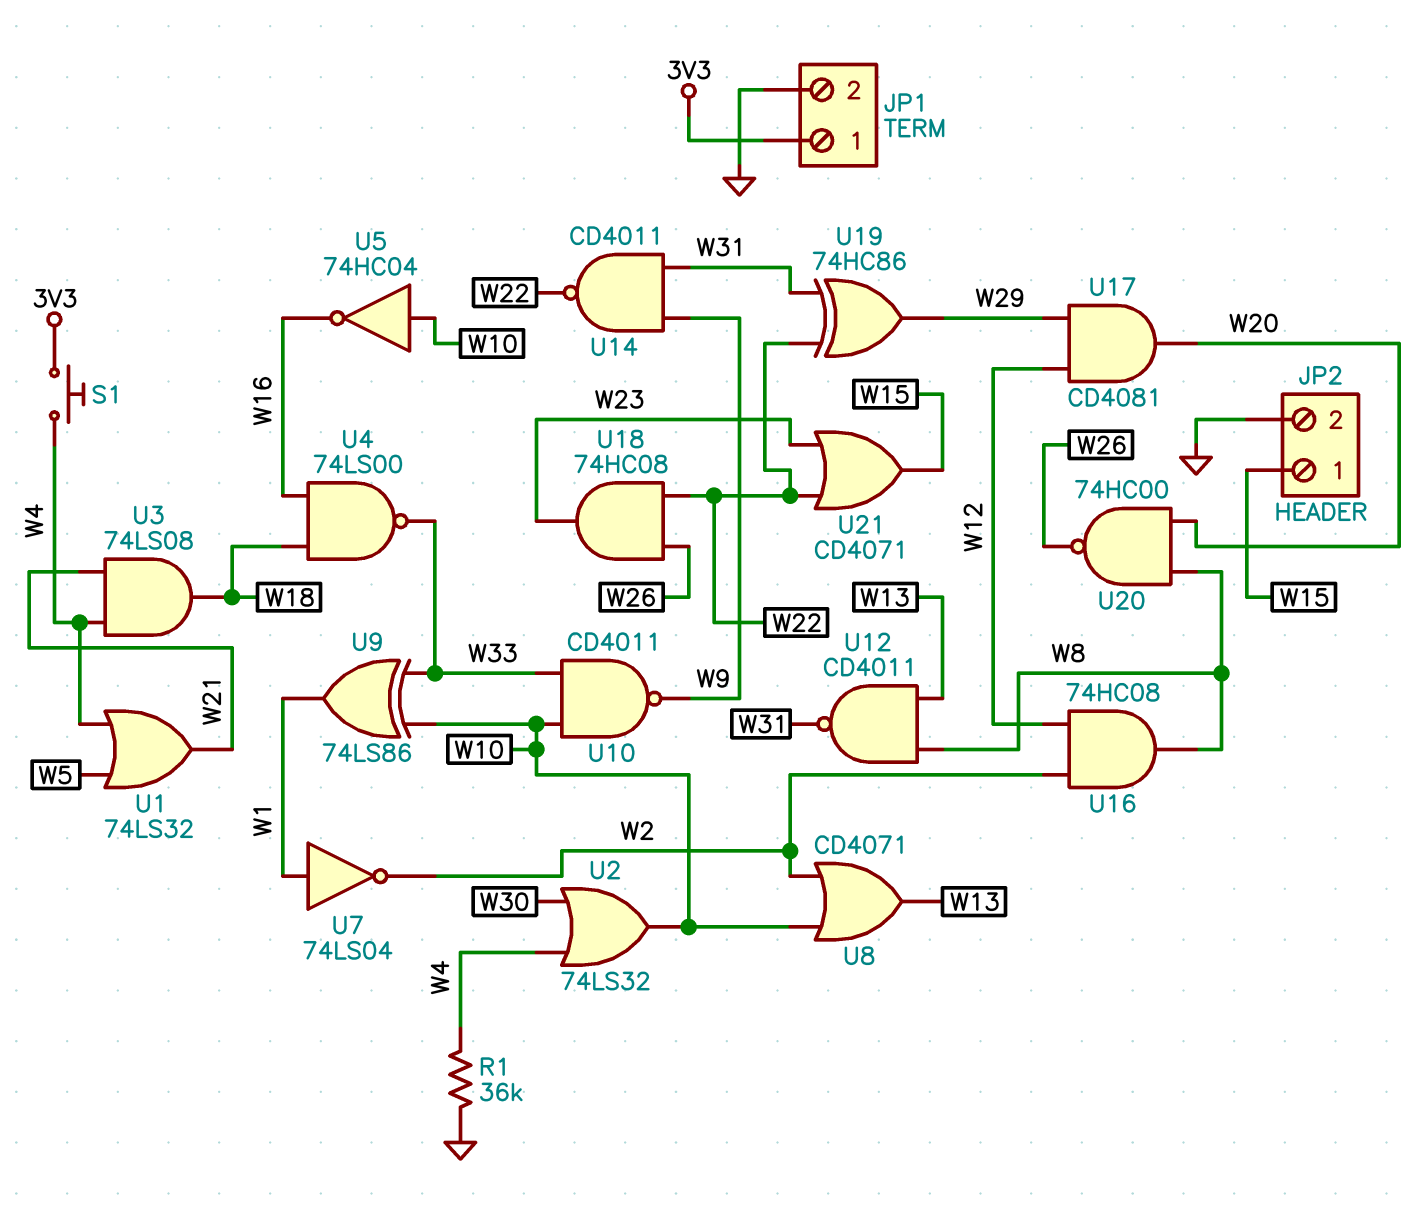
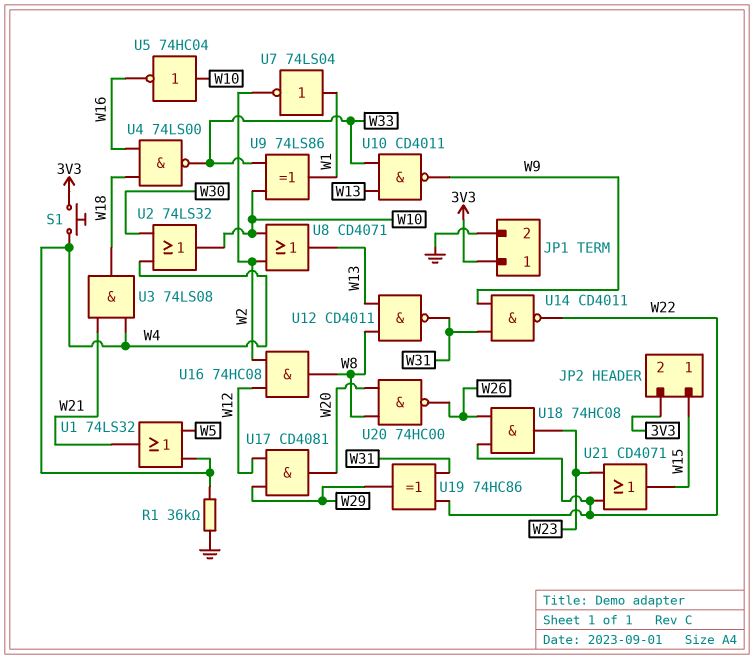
JP2 pin 2: GND -> 3V3
U10: NAND CD4011 (in W10, in W33, out W9) -> NAND CD4011 (in W13, in W33, out W9)

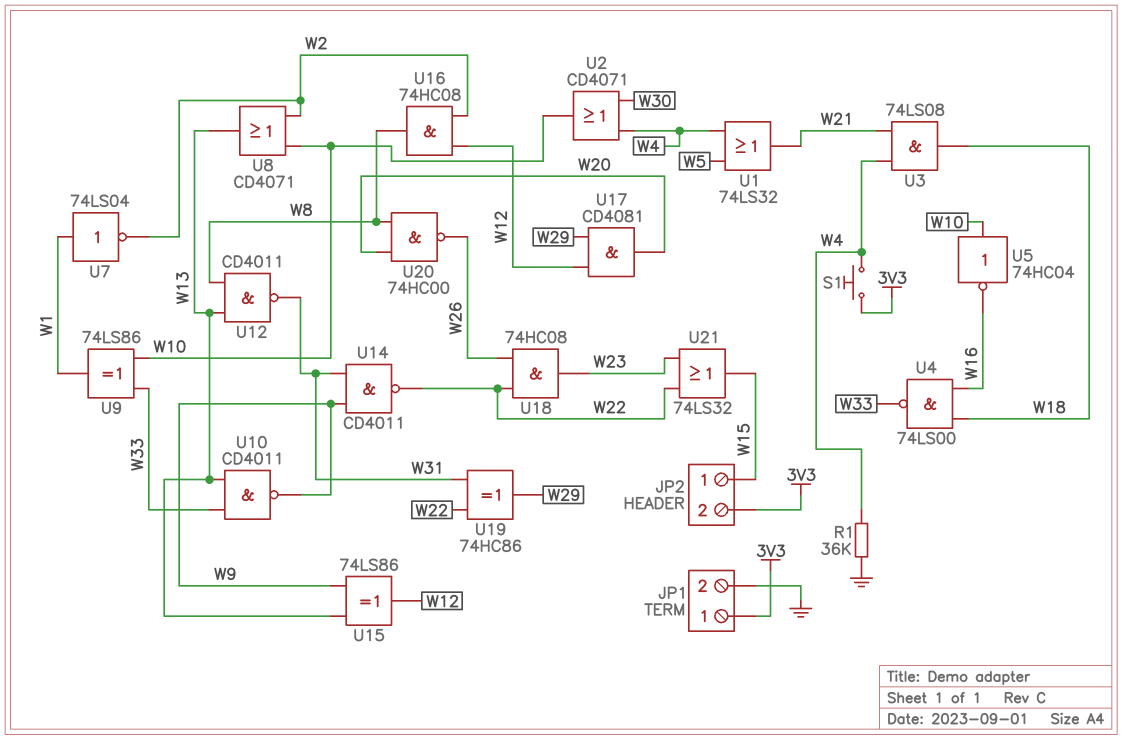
U2: OR 74LS32 (in W4, in W30, out W10) -> OR CD4071 (in W4, in W30, out W10)
U15: none -> XOR 74LS86 (in W9, in W13, out W12)
U21: OR CD4071 (in W22, in W23, out W15) -> OR 74LS32 (in W22, in W23, out W15)

